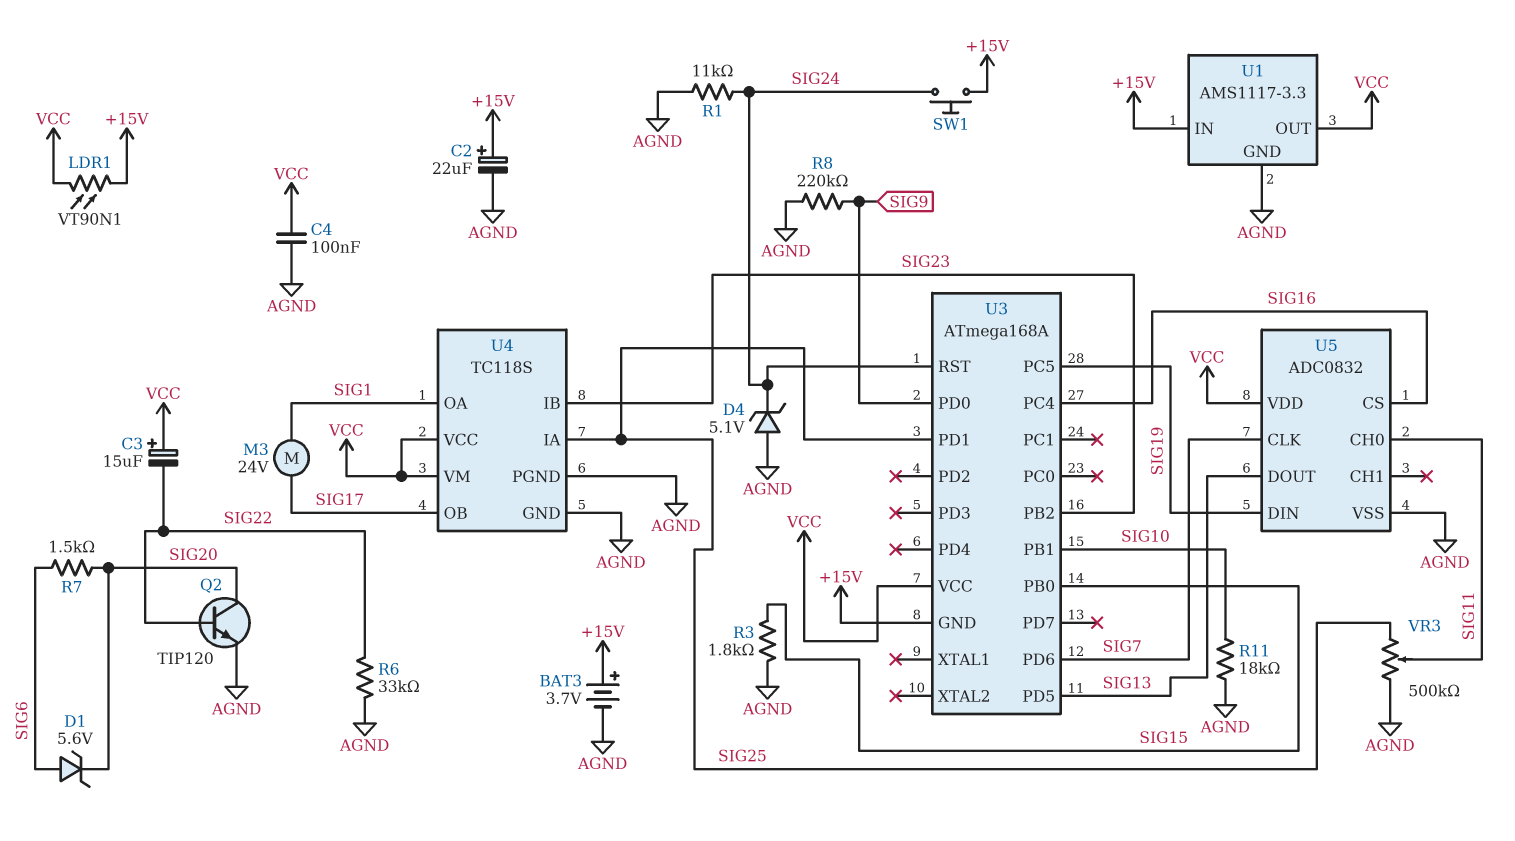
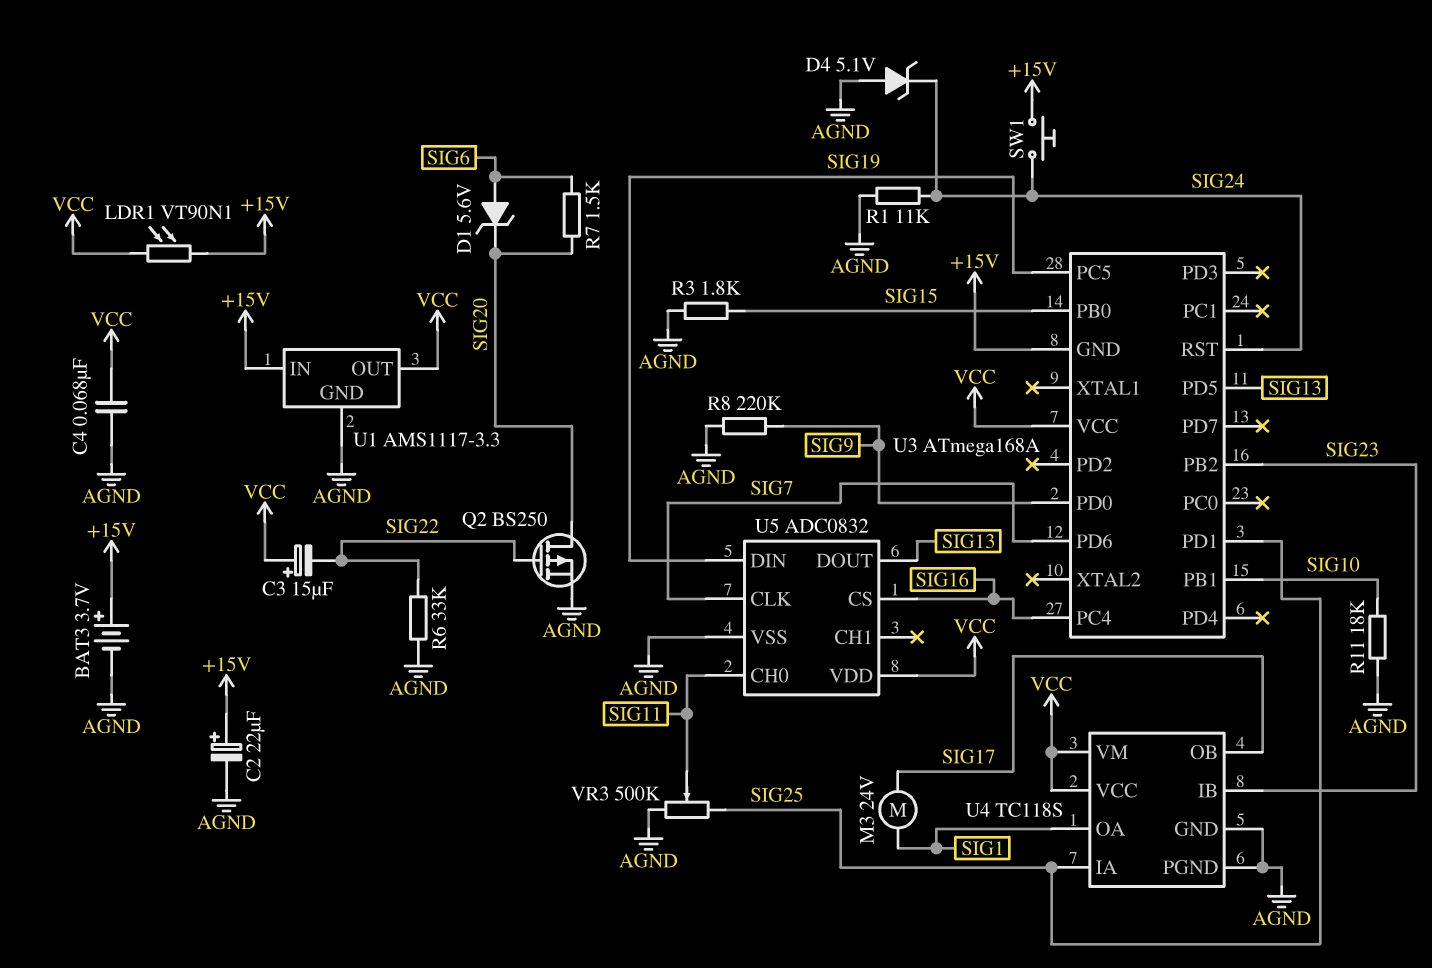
C4: 100nF (AGND, VCC) -> 68nF (AGND, VCC)
Q2: NPN TIP120 (B SIG22, C SIG20, E AGND) -> PMOS BS250 (G SIG22, D SIG20, S AGND)

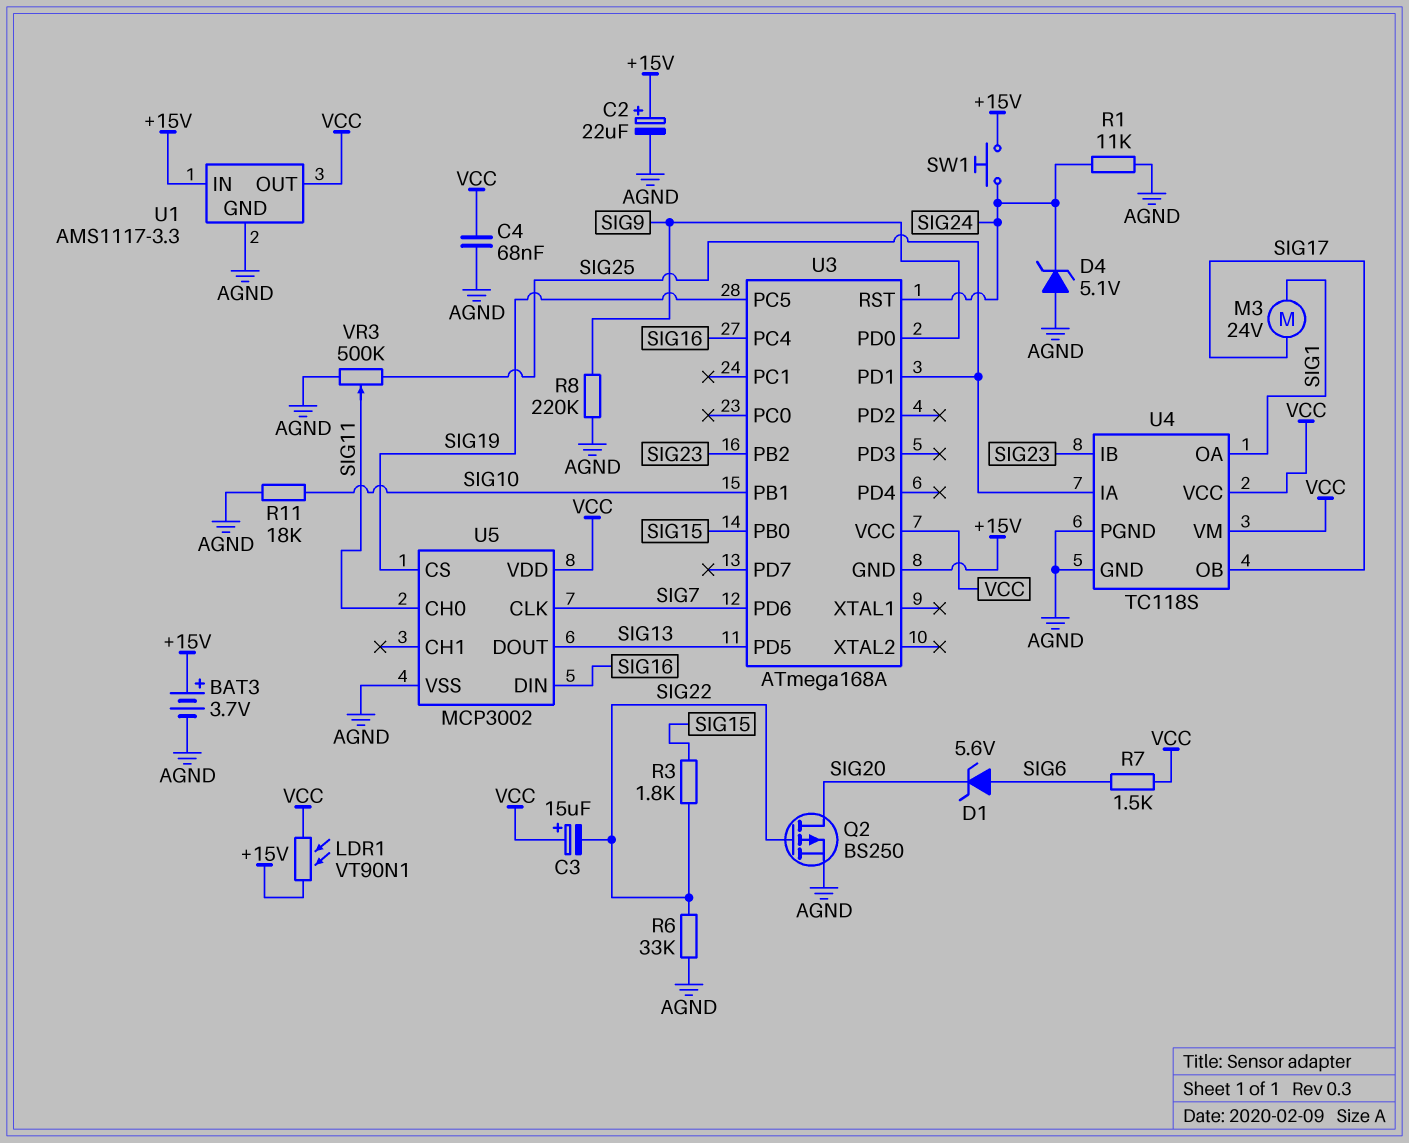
R3: 1.8k (AGND, SIG15) -> 1.8k (SIG15, SIG22)
R7: 1.5k (SIG6, SIG20) -> 1.5k (SIG6, VCC)
U5: ADC0832 -> MCP3002
U5 pin CS: SIG16 -> SIG19
U5 pin DIN: SIG19 -> SIG16

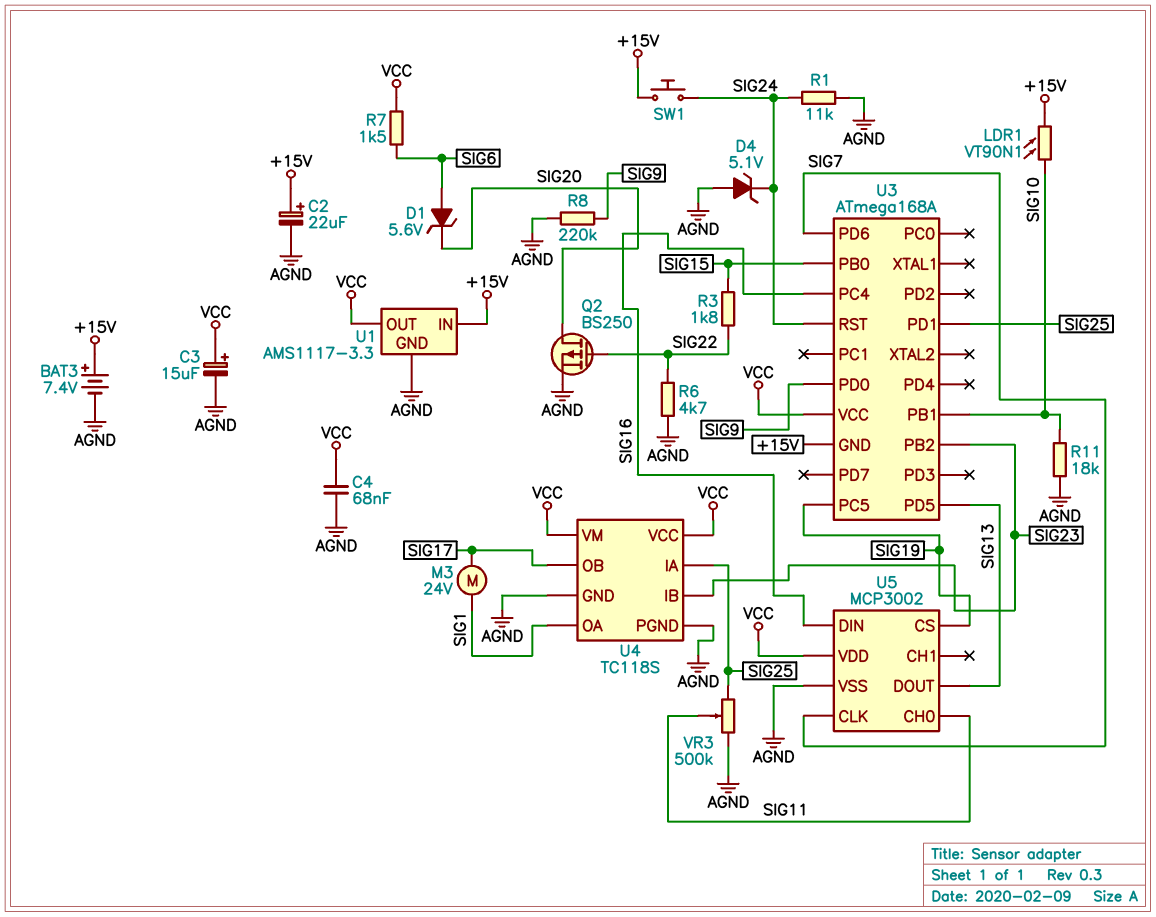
BAT3: 3.7V (plus +15V, minus AGND) -> 7.4V (plus +15V, minus AGND)
C3: 15uF (plus VCC, minus SIG22) -> 15uF (plus VCC, minus AGND)
LDR1: VT90N1 (+15V, VCC) -> VT90N1 (+15V, SIG10)
R6: 33k (AGND, SIG22) -> 4.7k (AGND, SIG22)

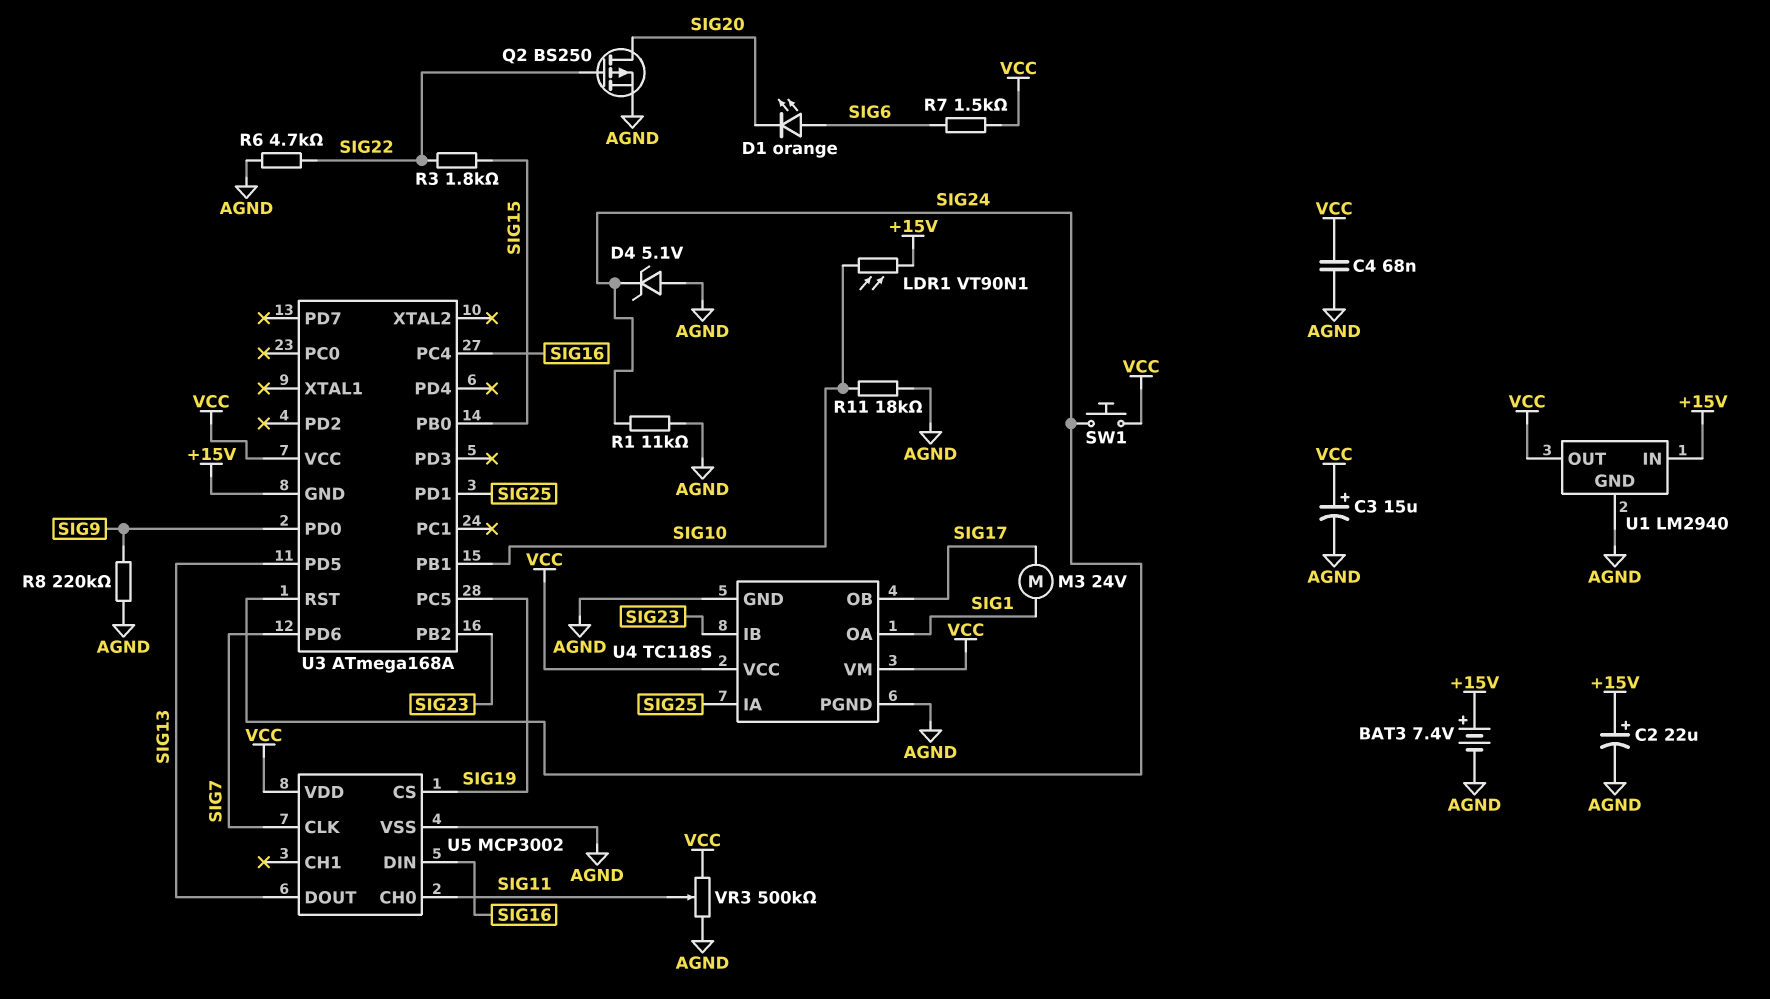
D1: zener 5.6V (A SIG6, K SIG20) -> LED orange (A SIG6, K SIG20)
SW1: button (+15V, SIG24) -> button (SIG24, VCC)
U1: AMS1117-3.3 -> LM2940
VR3: 500k (AGND, SIG25, wiper SIG11) -> 500k (AGND, VCC, wiper SIG11)

